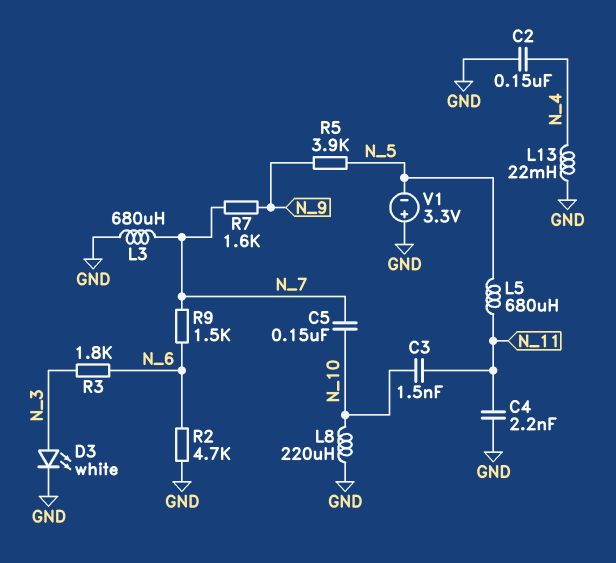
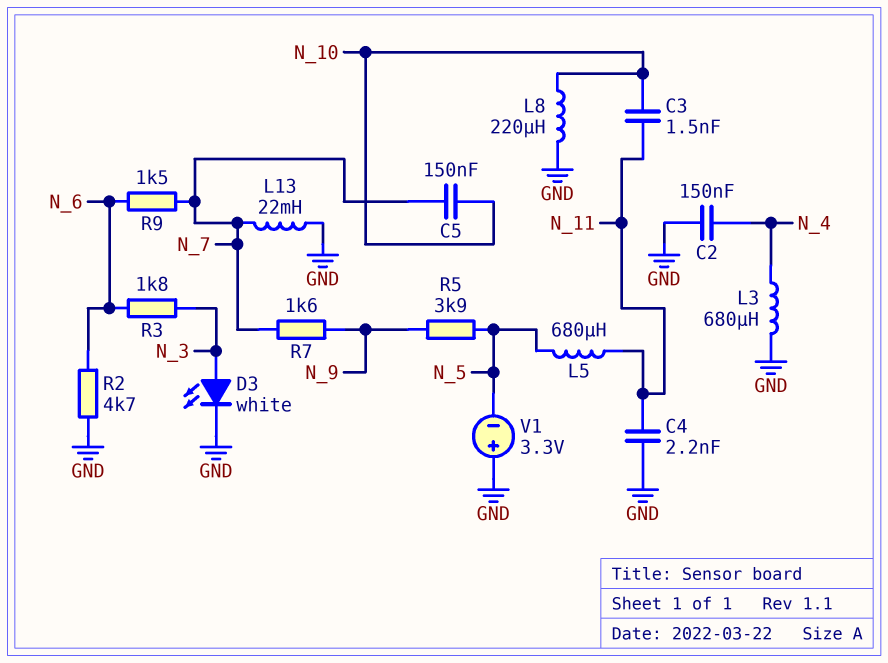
L3: 680uH (GND, N_7) -> 680uH (GND, N_4)
L13: 22mH (GND, N_4) -> 22mH (GND, N_7)

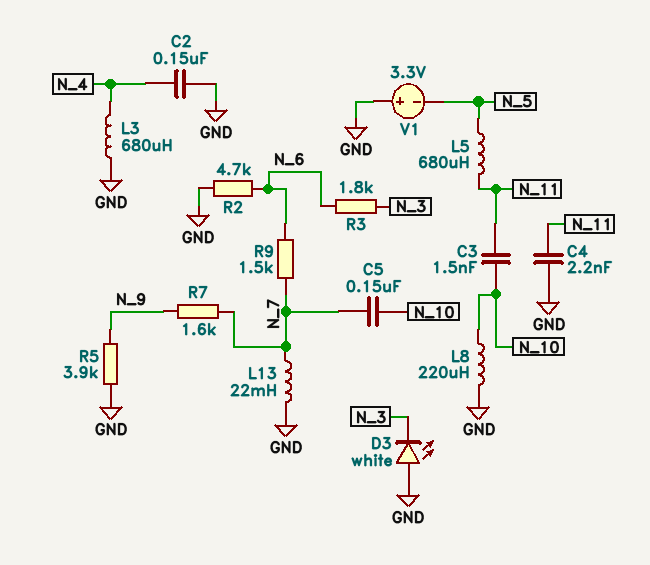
D3: LED white (A N_3, K GND) -> LED white (A GND, K N_3)
R5: 3.9k (N_5, N_9) -> 3.9k (GND, N_9)

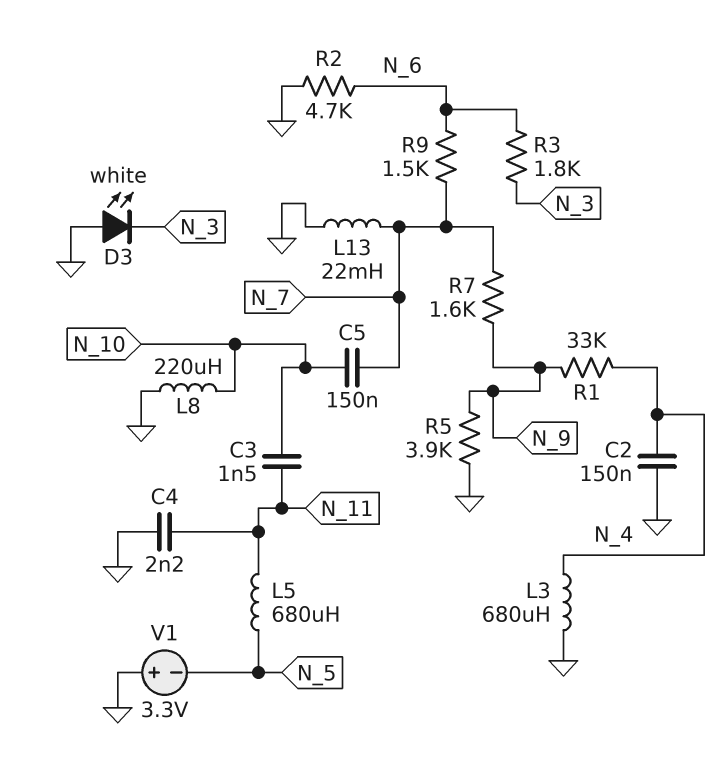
R1: none -> 33k (N_4, N_9)

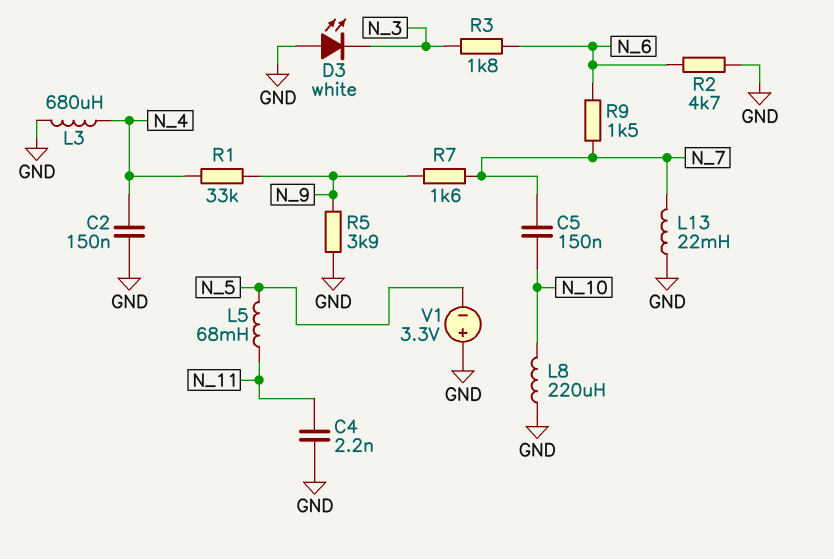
C3: 1.5nF (N_10, N_11) -> none
L5: 680uH (N_5, N_11) -> 68mH (N_5, N_11)

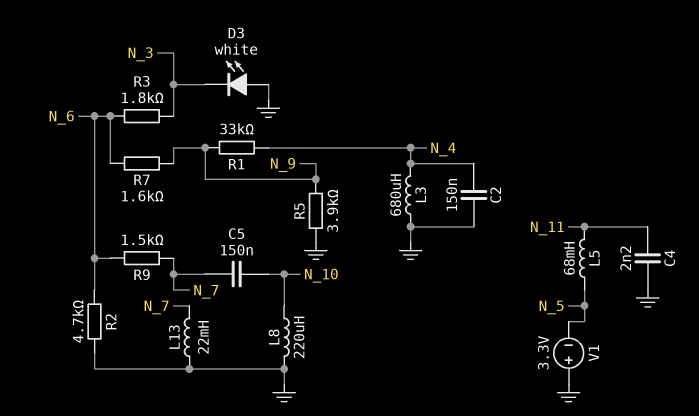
R7: 1.6k (N_7, N_9) -> 1.6k (N_6, N_9)

